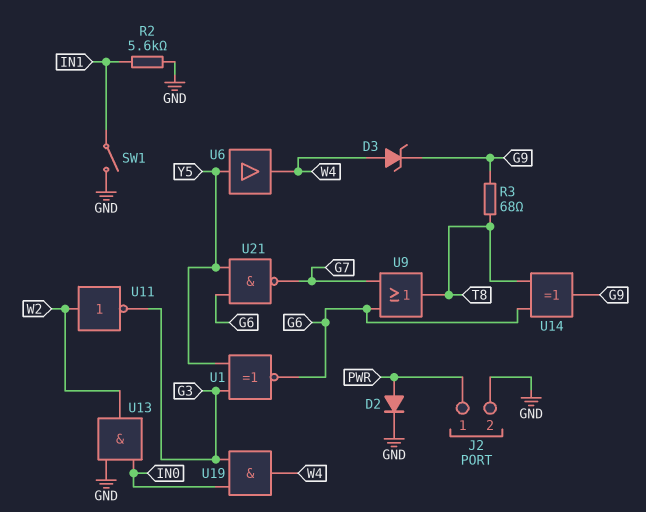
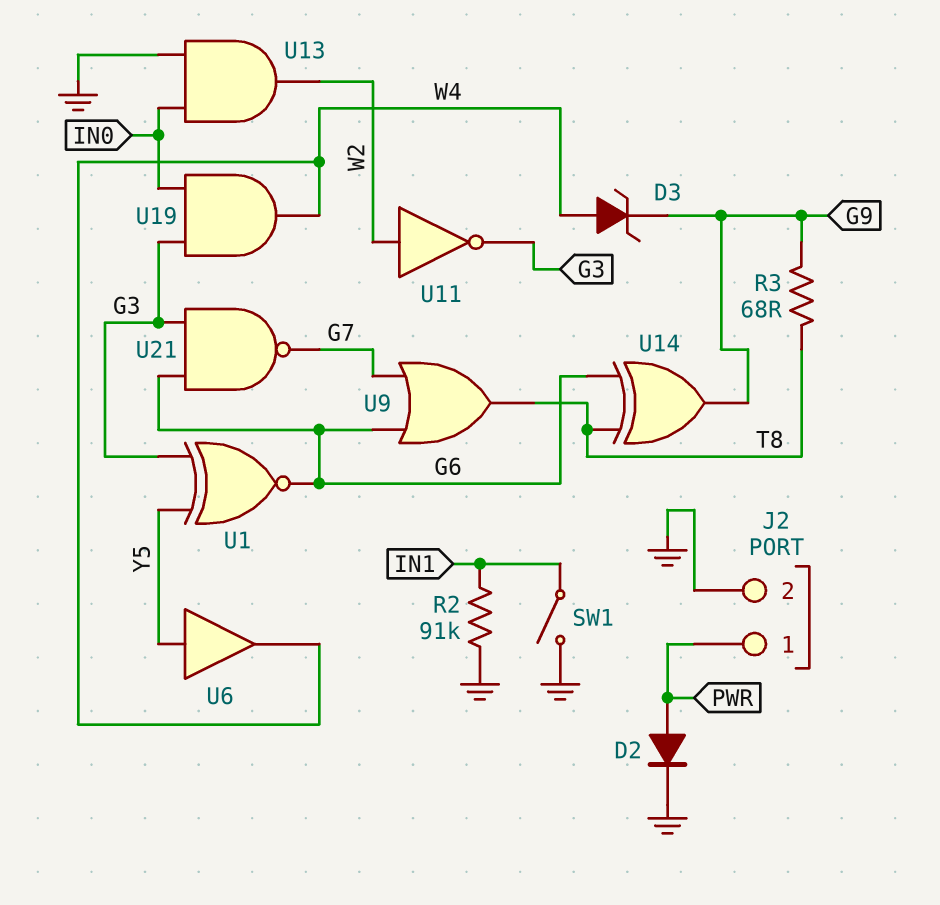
R2: 5.6k (GND, IN1) -> 91k (GND, IN1)
U21: NAND (in G6, in Y5, out G7) -> NAND (in G3, in G6, out G7)

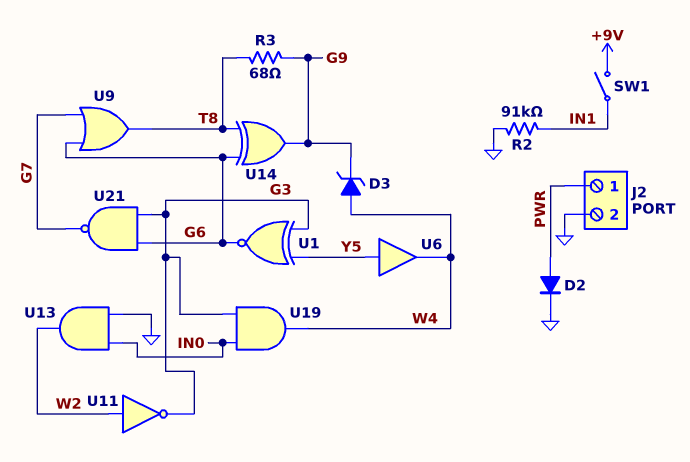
SW1: switch (GND, IN1) -> switch (+9V, IN1)

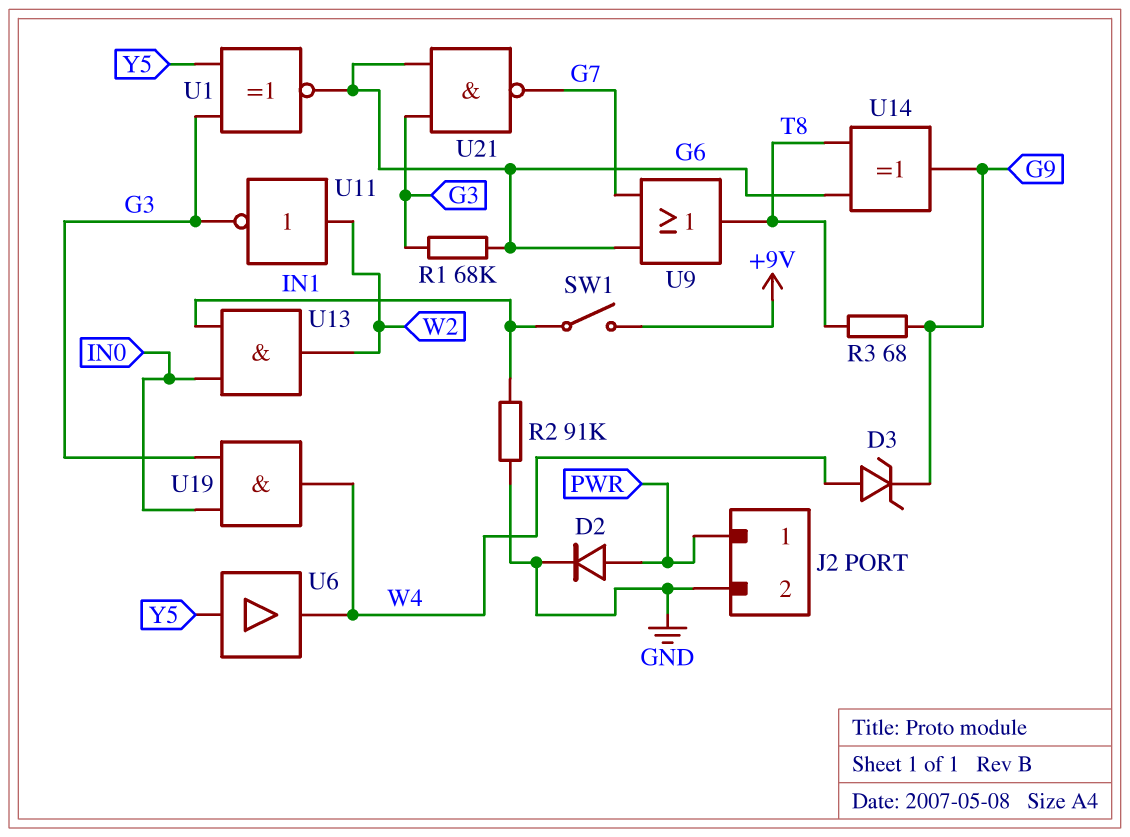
R1: none -> 68k (G3, G6)
U13: AND (in GND, in IN0, out W2) -> AND (in IN0, in IN1, out W2)

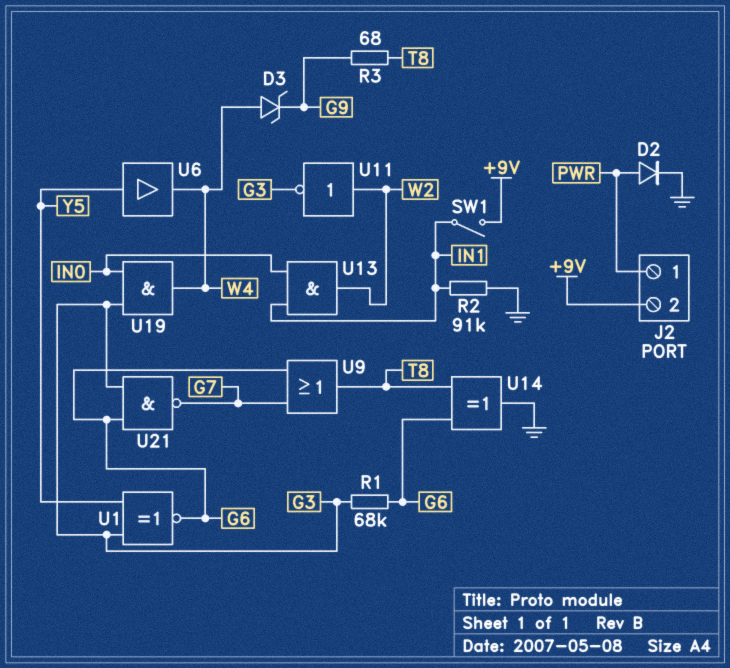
J2 pin 2: GND -> +9V
U14: XOR (in G6, in T8, out G9) -> XOR (in G6, in T8, out GND)

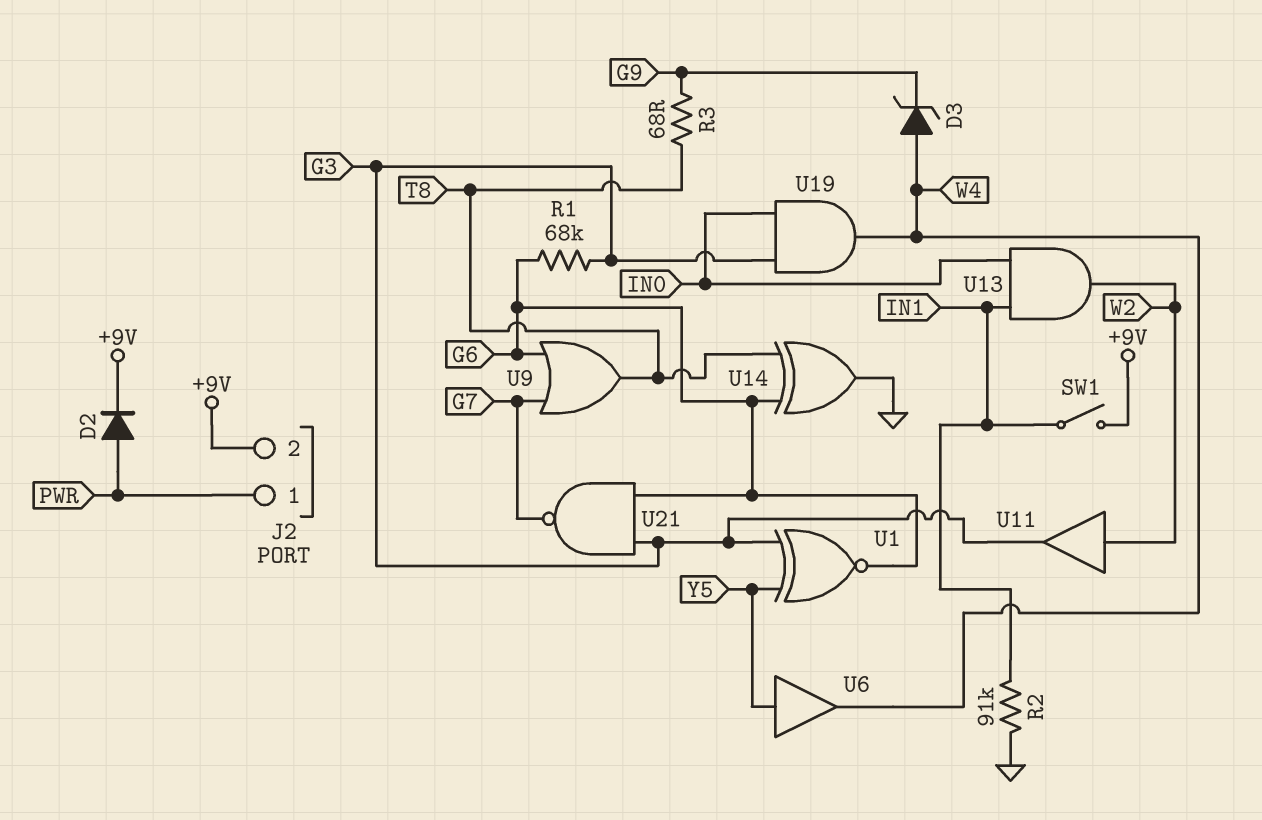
D2: diode (A PWR, K GND) -> diode (A PWR, K +9V)
U11: NOT (in W2, out G3) -> buffer (in W2, out G3)

